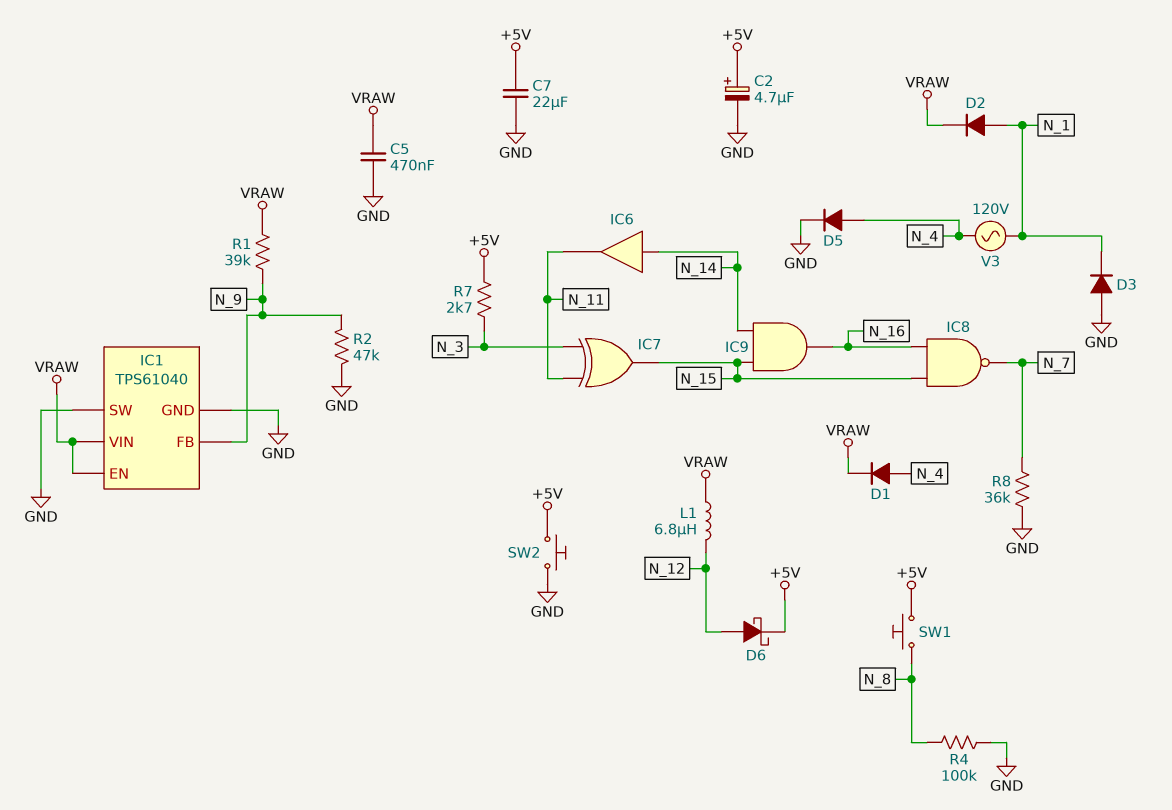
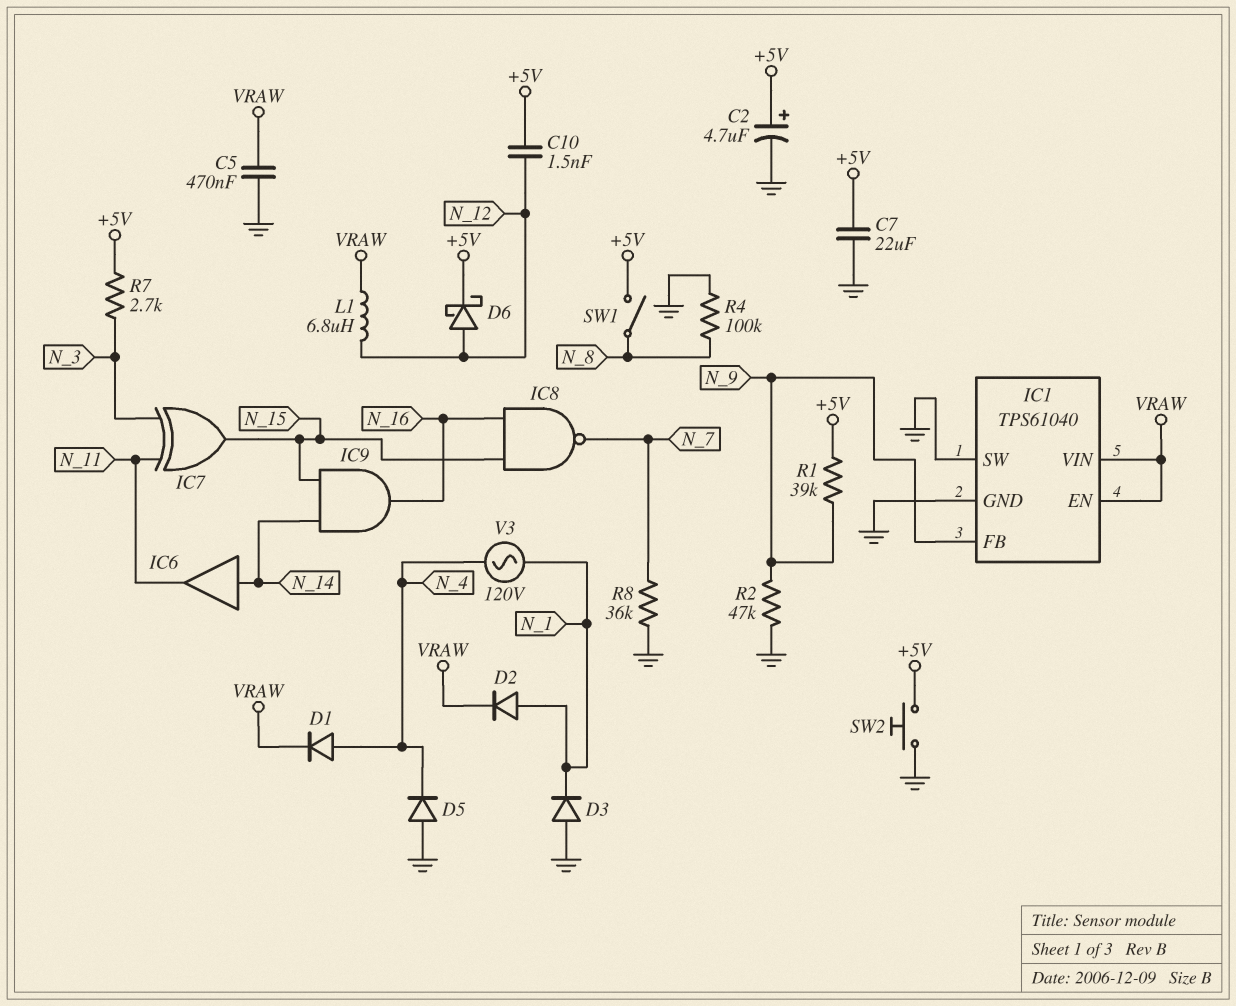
C10: none -> 1.5nF (+5V, N_12)
D5: diode (A N_4, K GND) -> diode (A GND, K N_4)
R1: 39k (N_9, VRAW) -> 39k (+5V, N_9)
SW1: button (+5V, N_8) -> switch (+5V, N_8)

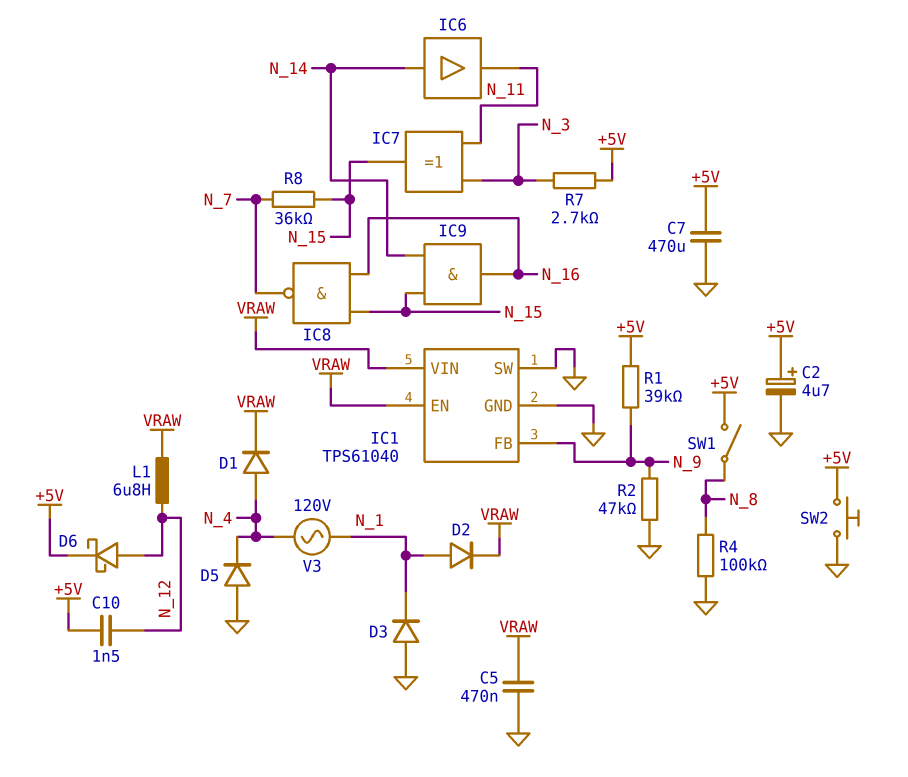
C7: 22uF (+5V, GND) -> 470uF (+5V, GND)
R8: 36k (GND, N_7) -> 36k (N_7, N_15)

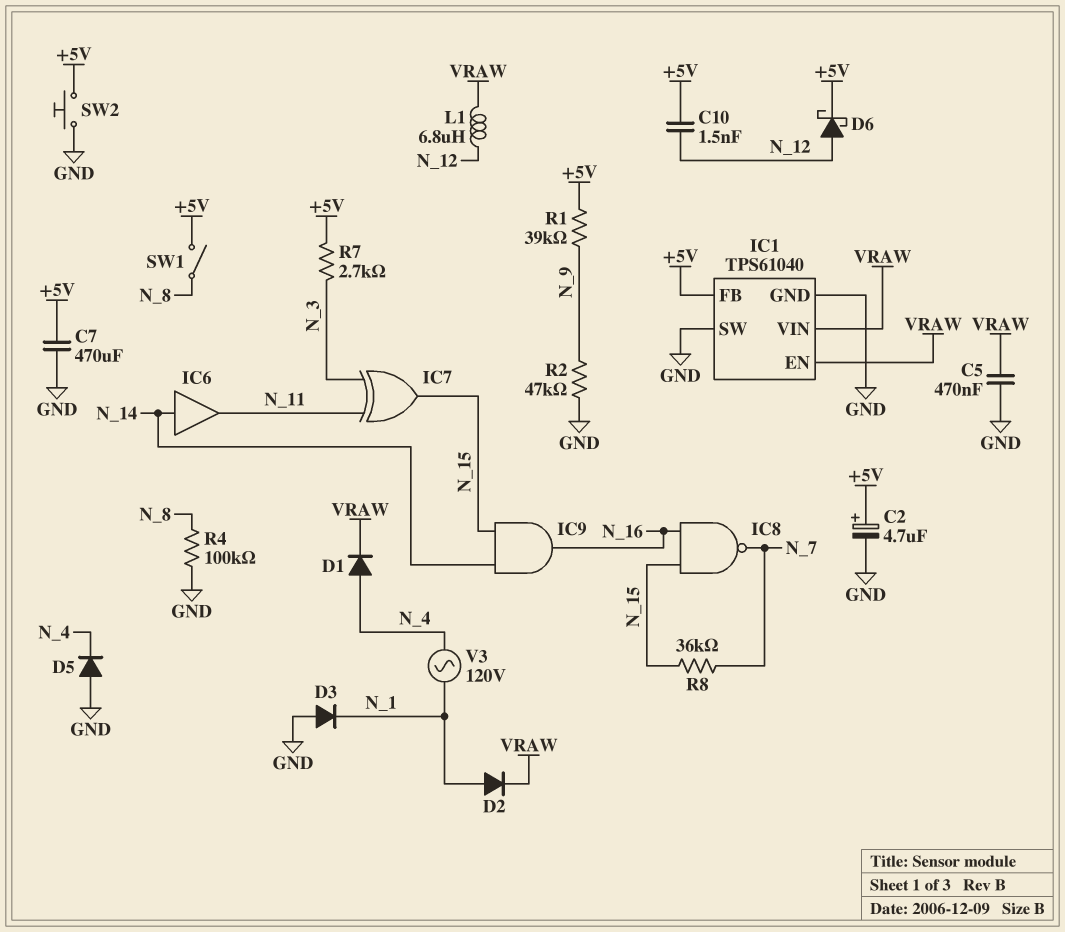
IC1 pin FB: N_9 -> +5V

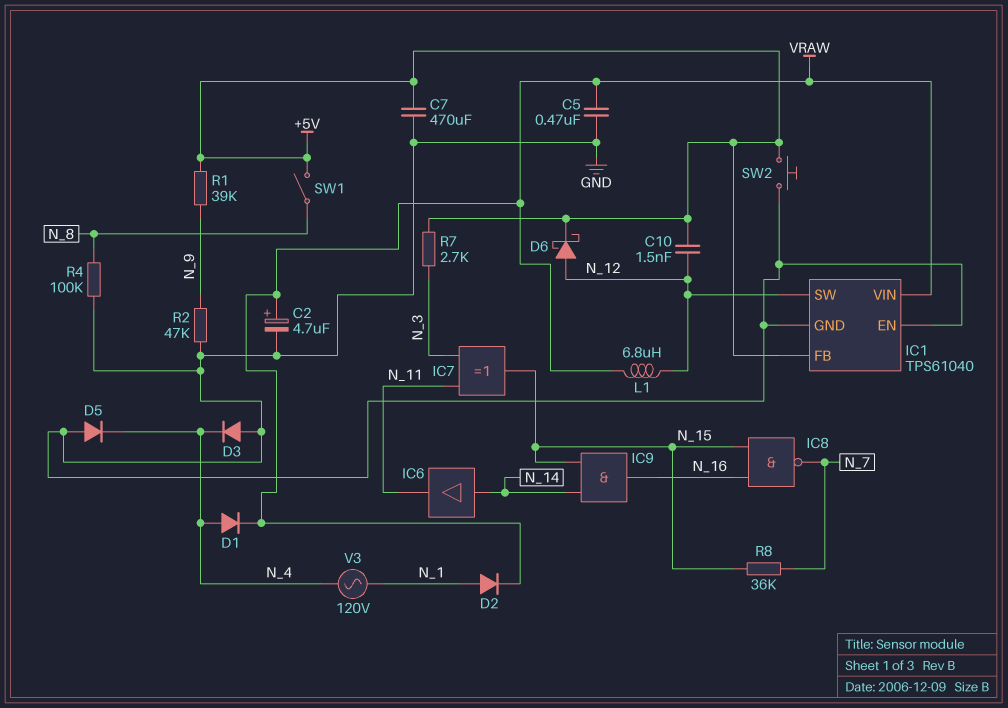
C2: 4.7uF (plus +5V, minus GND) -> 4.7uF (plus VRAW, minus GND)
D3: diode (A GND, K N_1) -> diode (A GND, K N_4)
IC1 pin EN: VRAW -> GND
IC1 pin SW: GND -> N_12

